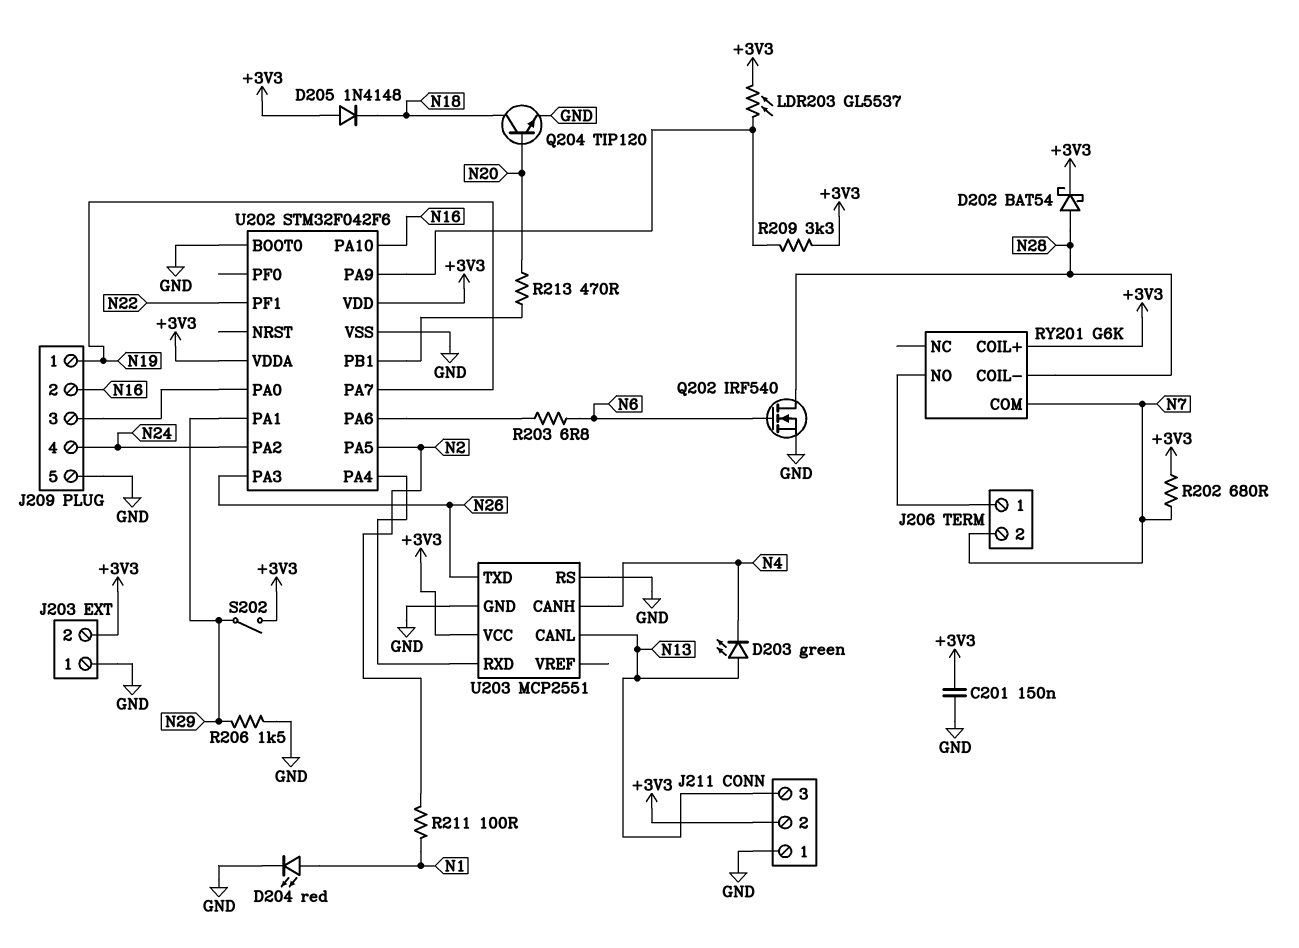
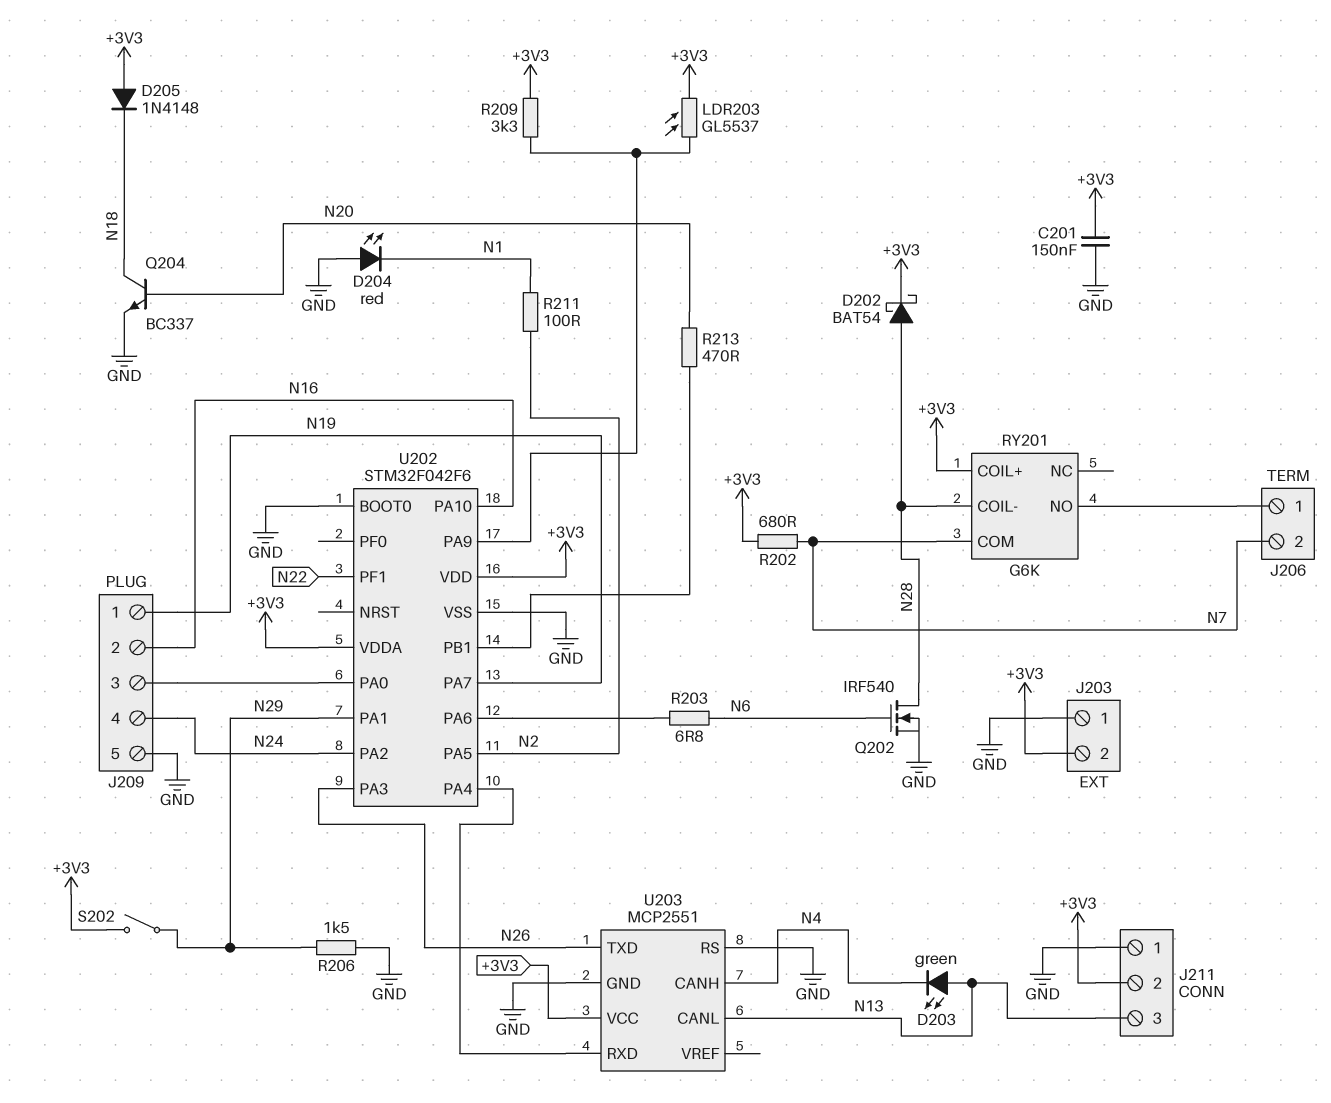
D204: LED red (A N1, K GND) -> LED red (A GND, K N1)
Q204: NPN TIP120 (B N20, C N18, E GND) -> NPN BC337 (B N20, C N18, E GND)

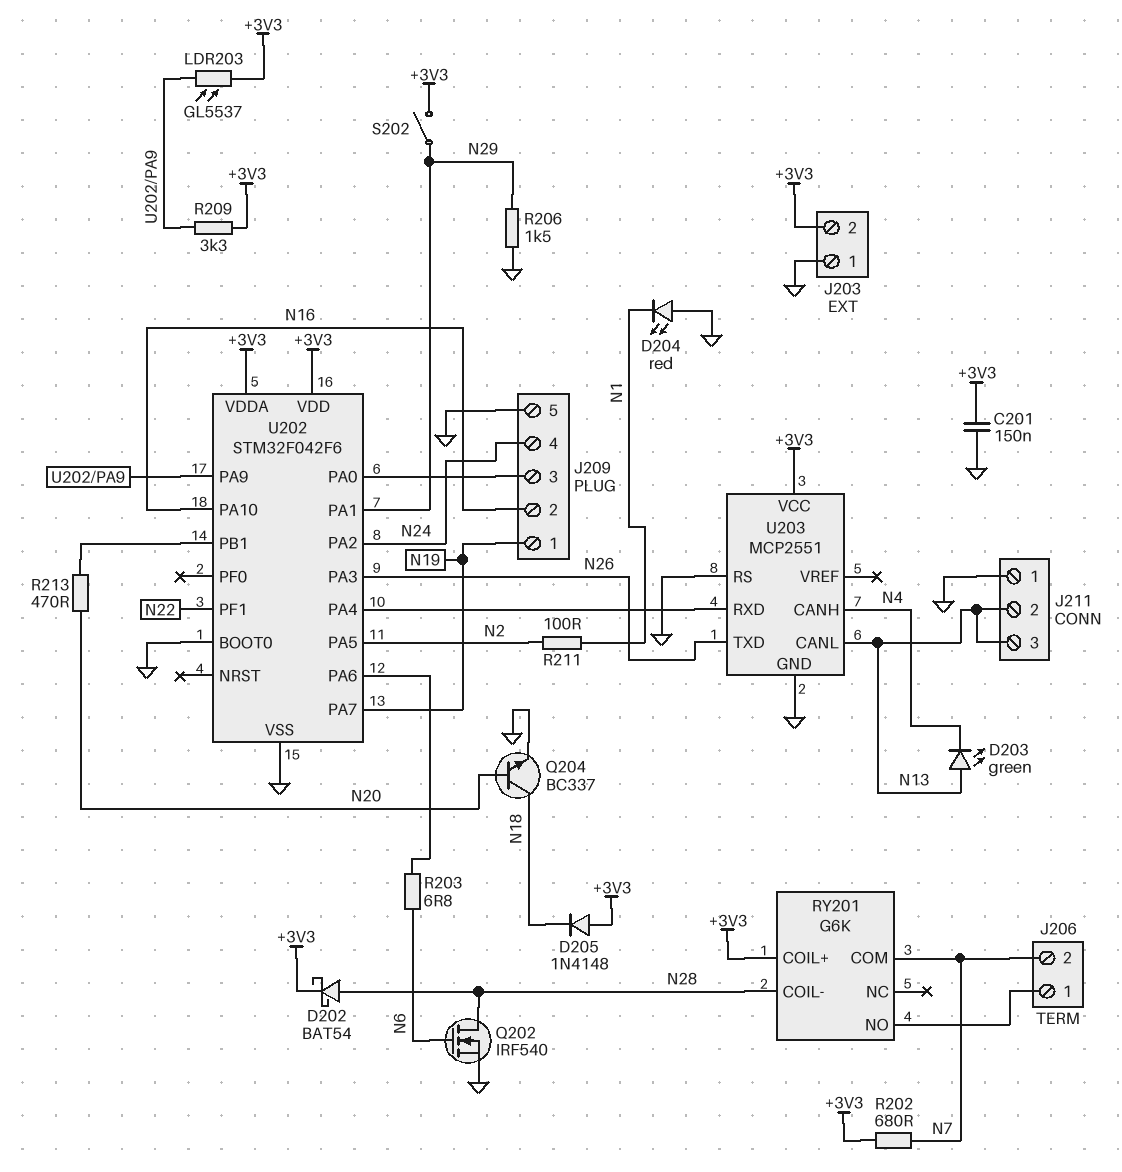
J211 pin 2: +3V3 -> N13

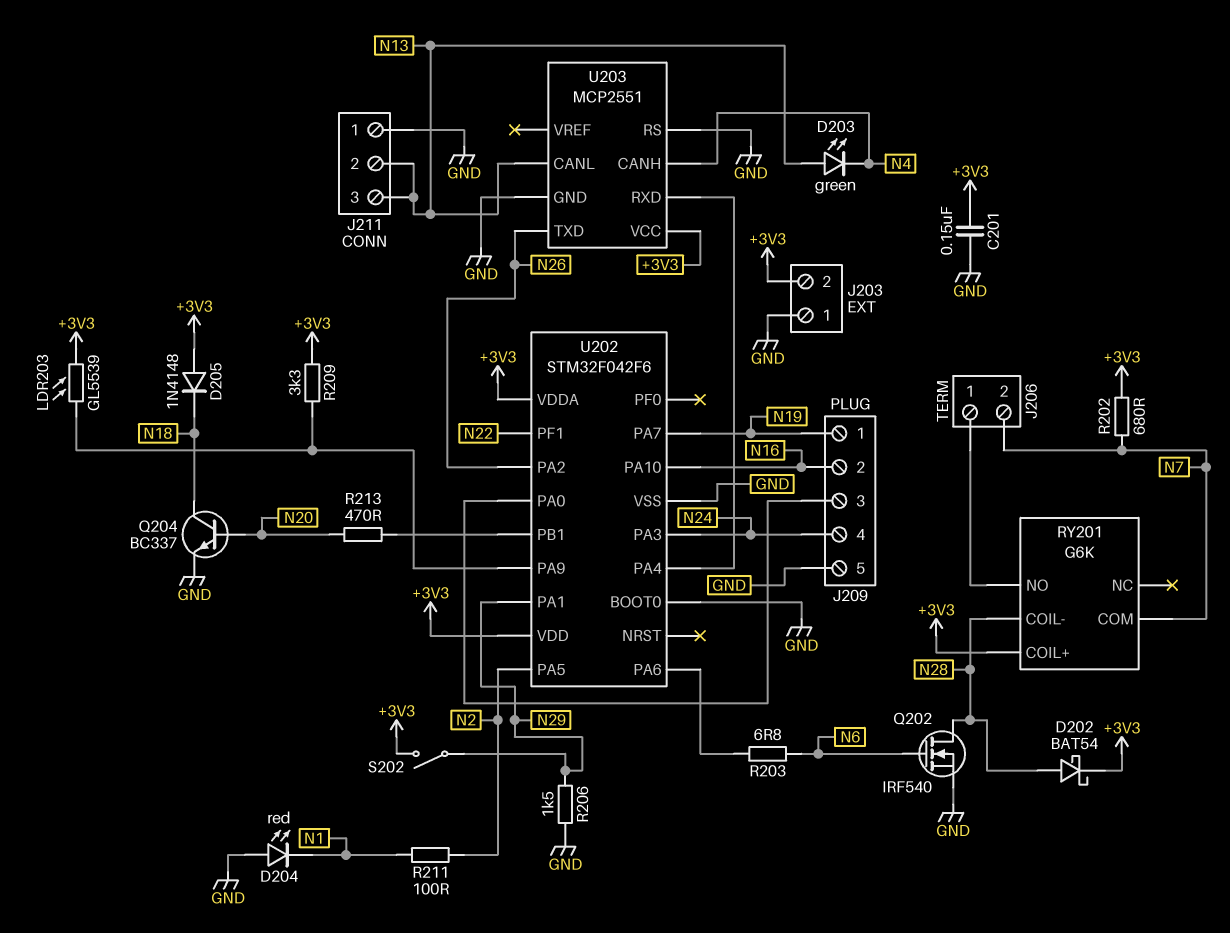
LDR203: GL5537 (+3V3, U202/PA9) -> GL5539 (+3V3, U202/PA9)
U202 pin PA2: N24 -> N26
U202 pin PA3: N26 -> N24

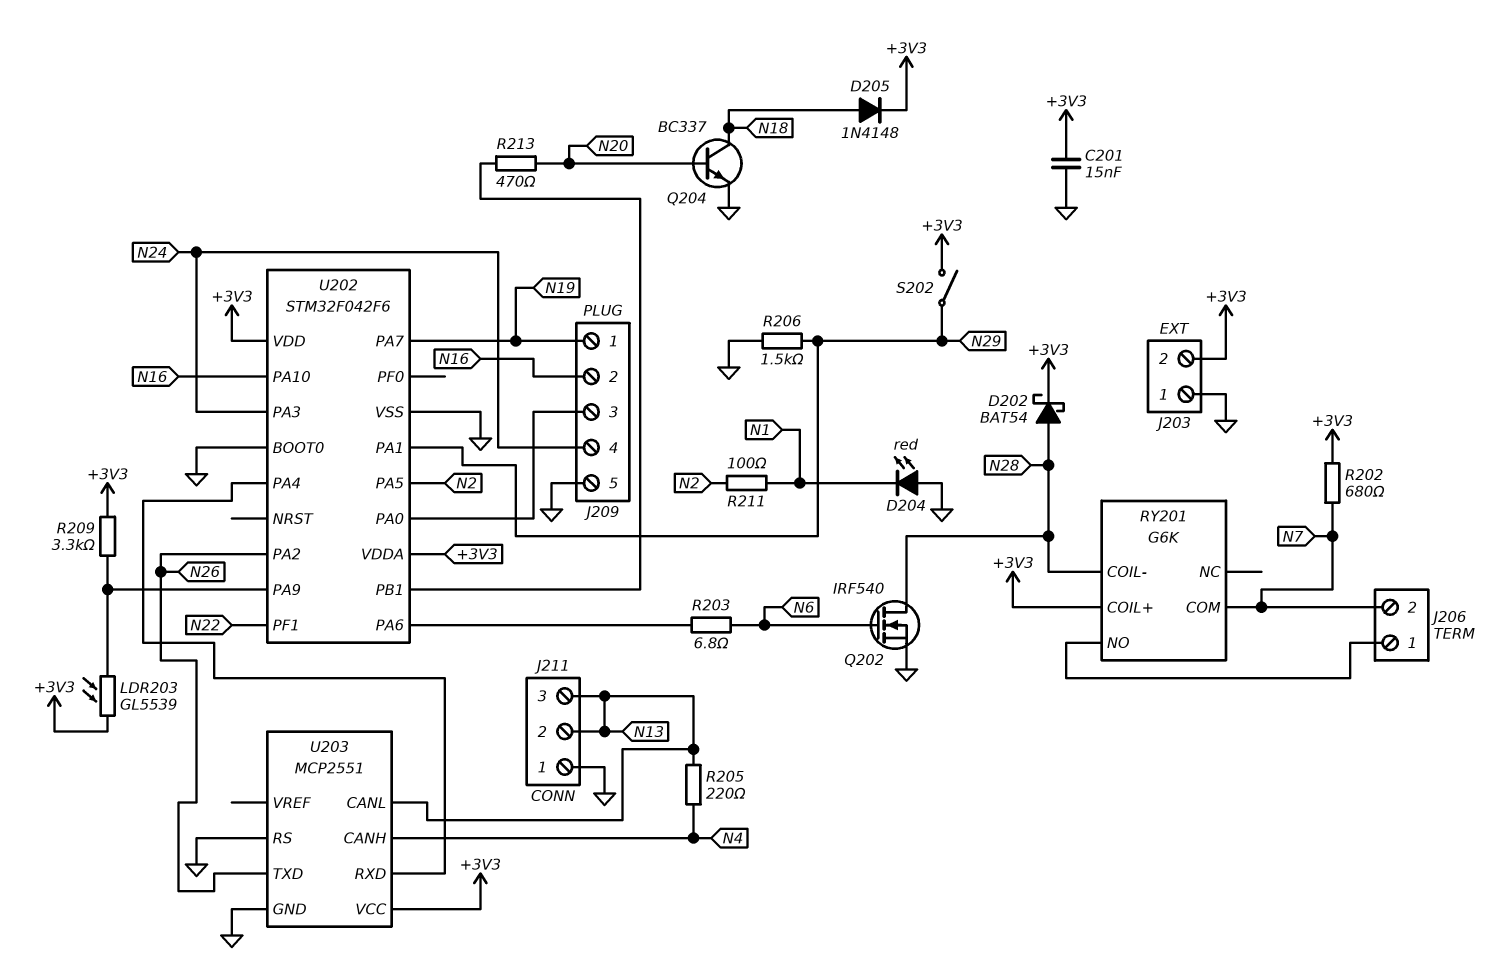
C201: 150nF (+3V3, GND) -> 15nF (+3V3, GND)
D203: LED green (A N13, K N4) -> none
D205: diode 1N4148 (A +3V3, K N18) -> diode 1N4148 (A N18, K +3V3)
R205: none -> 220 (N4, N13)

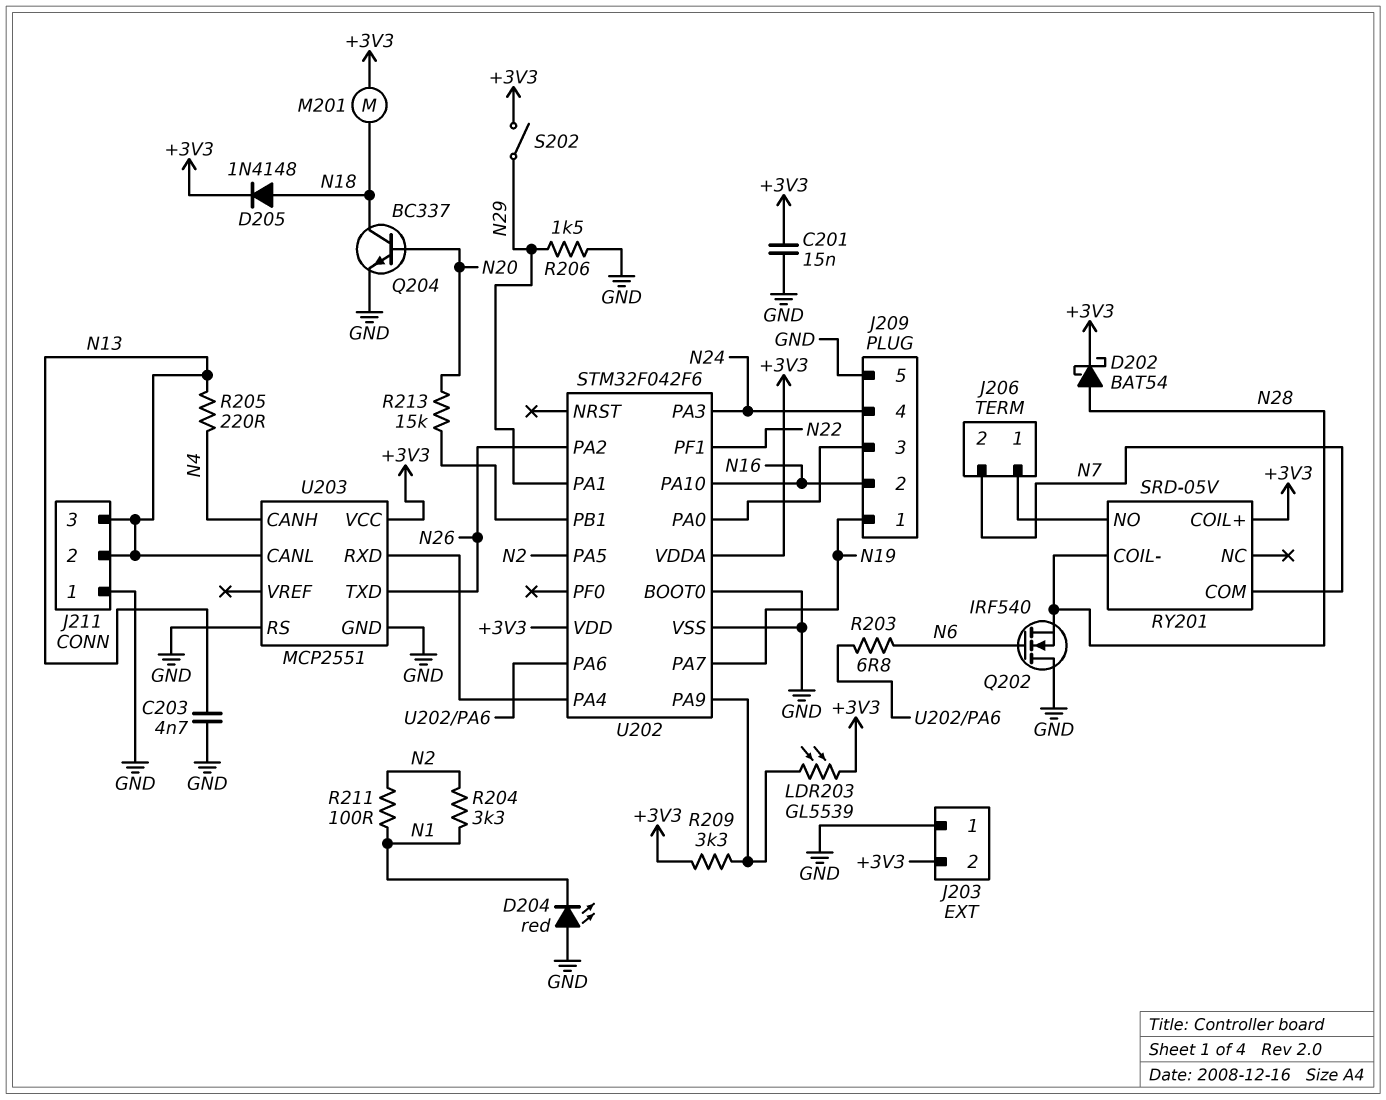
C203: none -> 4.7nF (GND, N13)
M201: none -> motor (+3V3, N18)
Q202: NMOS IRF540 (G N6, D N28, S GND) -> NMOS IRF540 (G N6, D GND, S N28)
R202: 680 (+3V3, N7) -> none
R204: none -> 3.3k (N1, N2)
R213: 470 (N20, U202/PB1) -> 15k (N20, U202/PB1)
RY201: G6K -> SRD-05V

